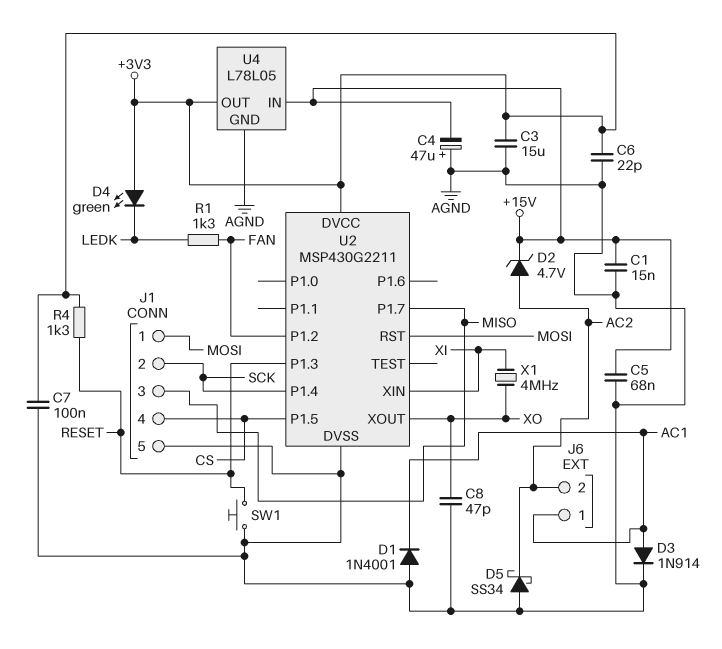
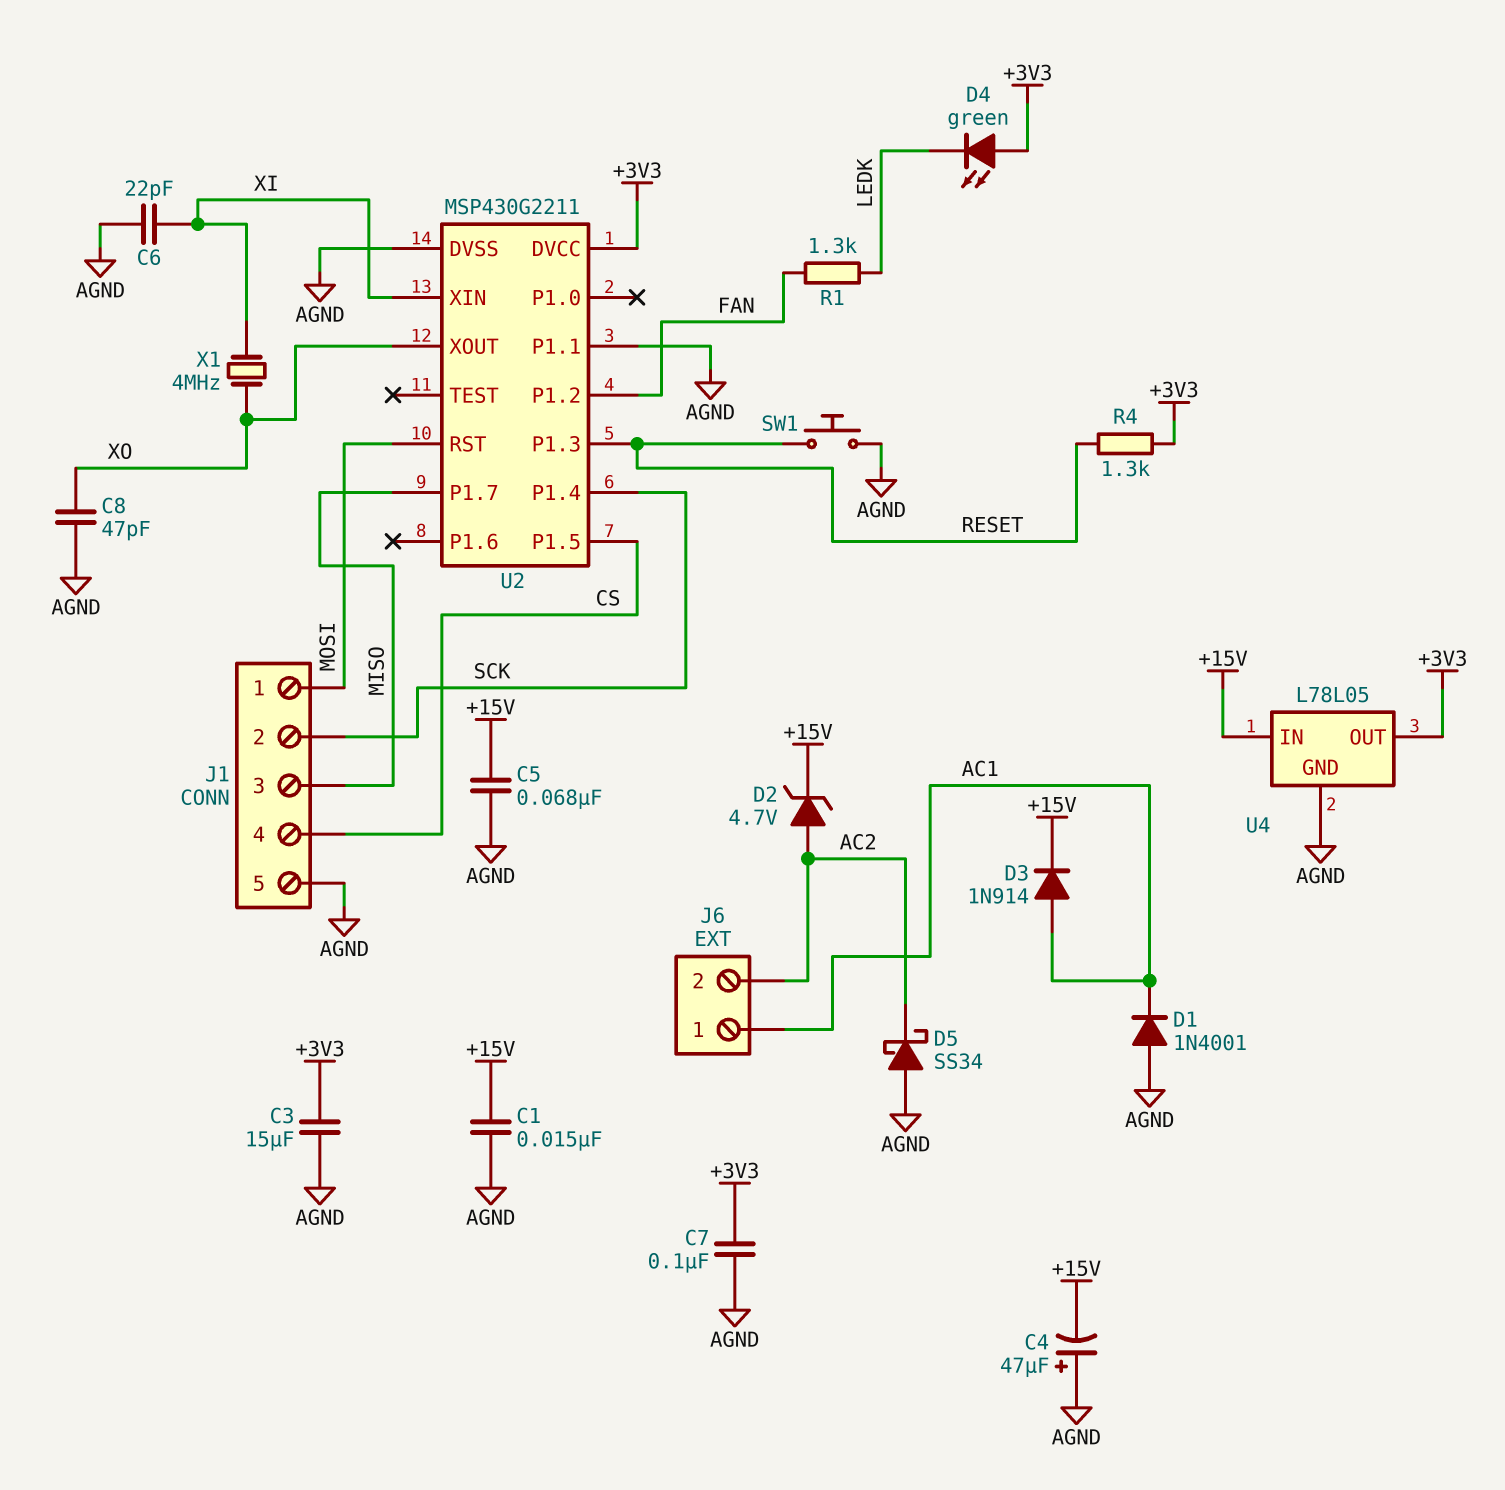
C6: 22pF (+3V3, AGND) -> 22pF (AGND, XI)
D3: diode 1N914 (A AC1, K AGND) -> diode 1N914 (A AC1, K +15V)
U2 pin P1.1: none -> AGND

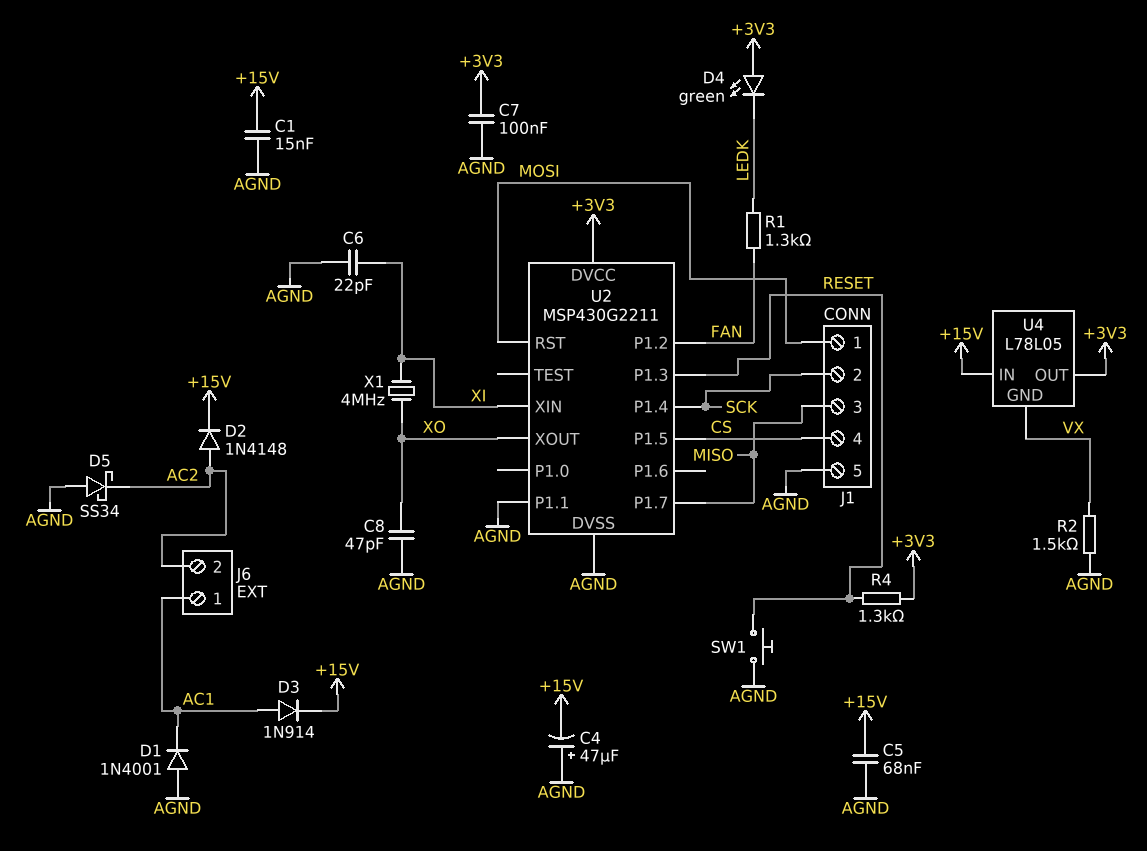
C3: 15uF (+3V3, AGND) -> none
D2: zener 4.7V (A AC2, K +15V) -> diode 1N4148 (A AC2, K +15V)
R2: none -> 1.5k (AGND, VX)
U4 pin GND: AGND -> VX

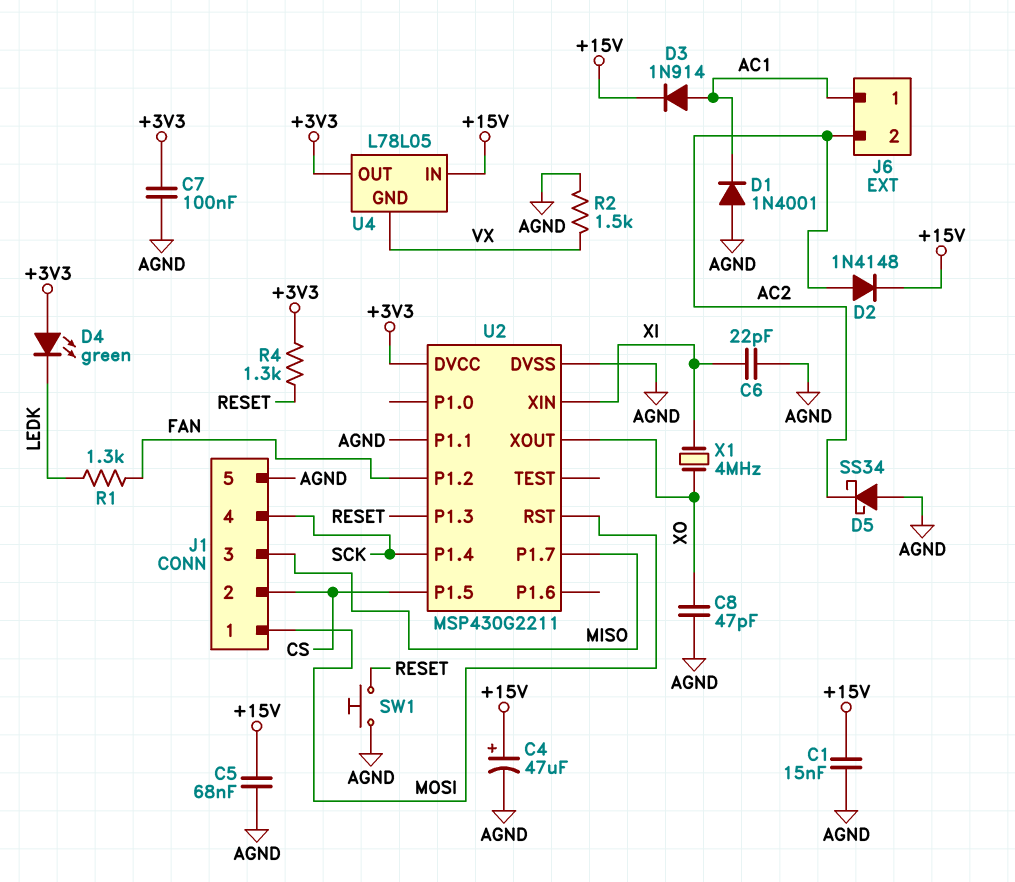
C4: 47uF (plus AGND, minus +15V) -> 47uF (plus +15V, minus AGND)
J1 pin 2: SCK -> CS
J1 pin 4: CS -> SCK

